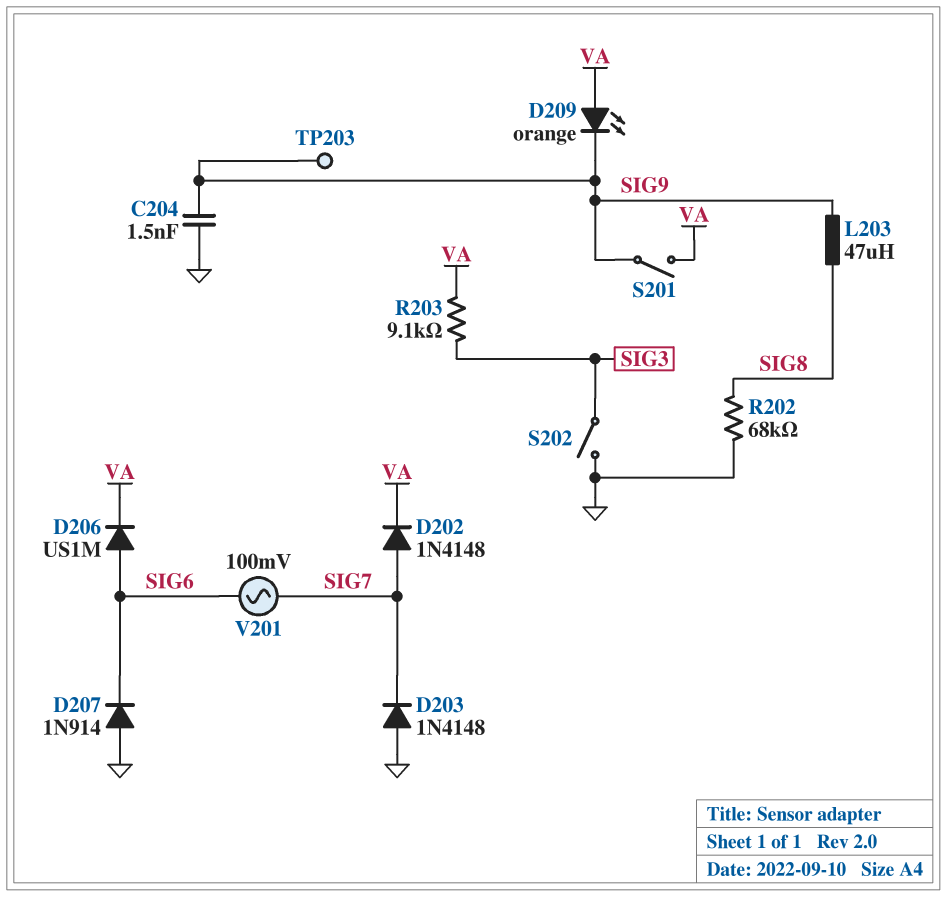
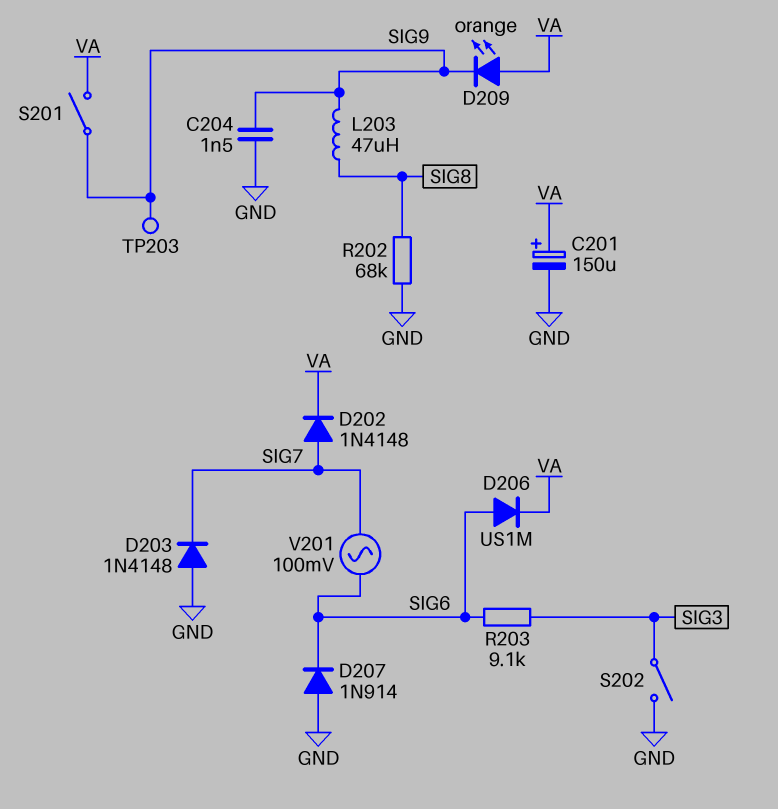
C201: none -> 150uF (plus VA, minus GND)
R203: 9.1k (SIG3, VA) -> 9.1k (SIG3, SIG6)

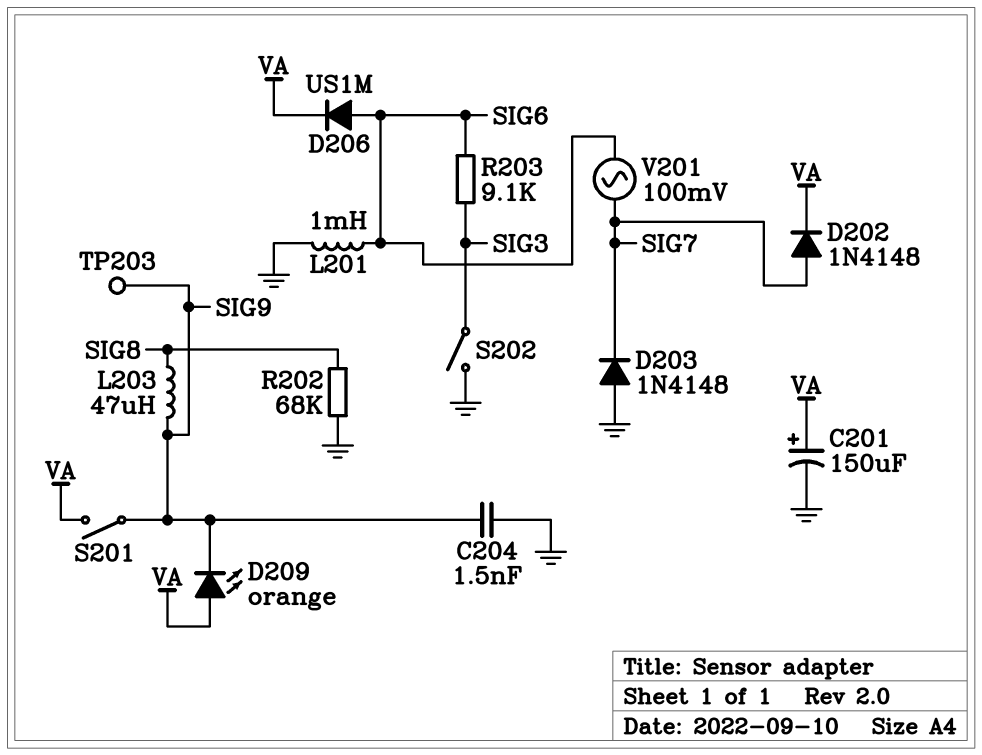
D207: diode 1N914 (A GND, K SIG6) -> none
L201: none -> 1mH (GND, SIG6)

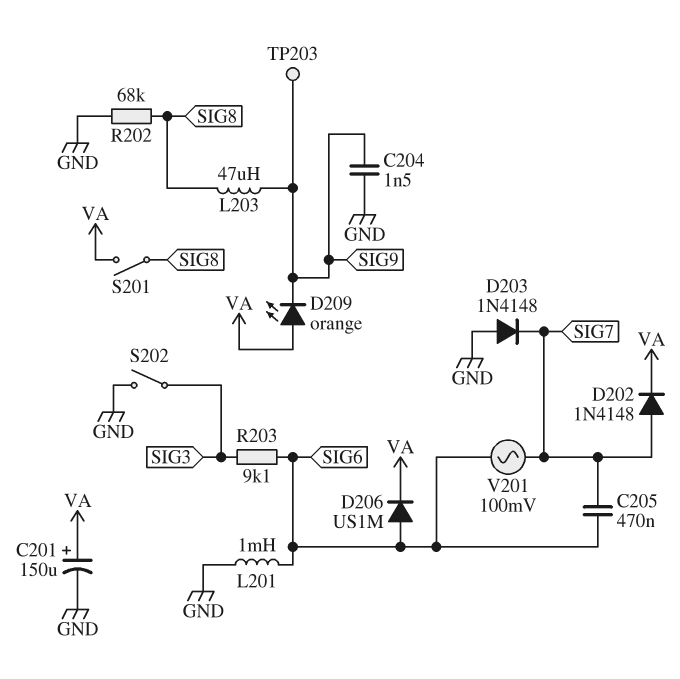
C205: none -> 470nF (SIG6, SIG7)
S201: switch (SIG9, VA) -> switch (SIG8, VA)

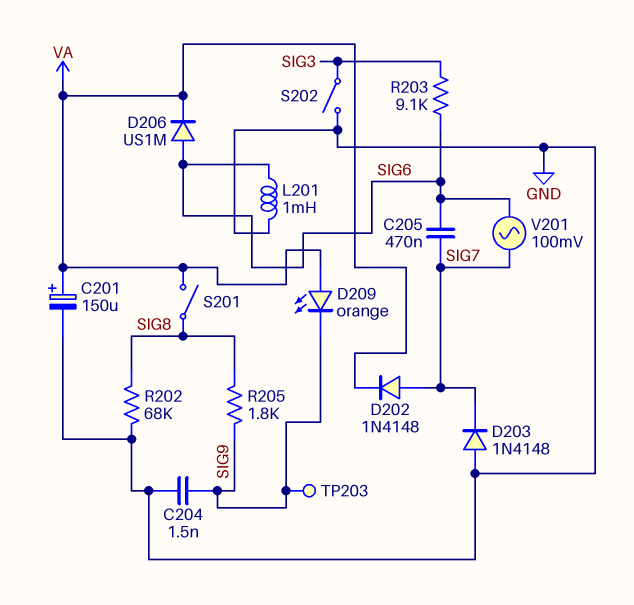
L203: 47uH (SIG8, SIG9) -> none
R205: none -> 1.8k (SIG8, SIG9)

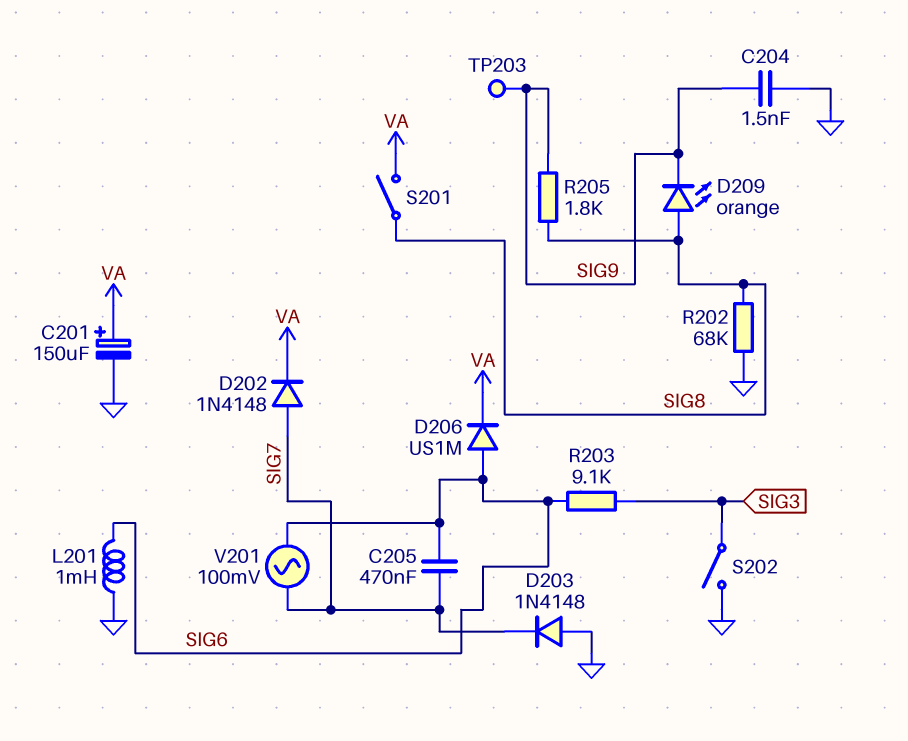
D209: LED orange (A VA, K SIG9) -> LED orange (A SIG8, K SIG9)

